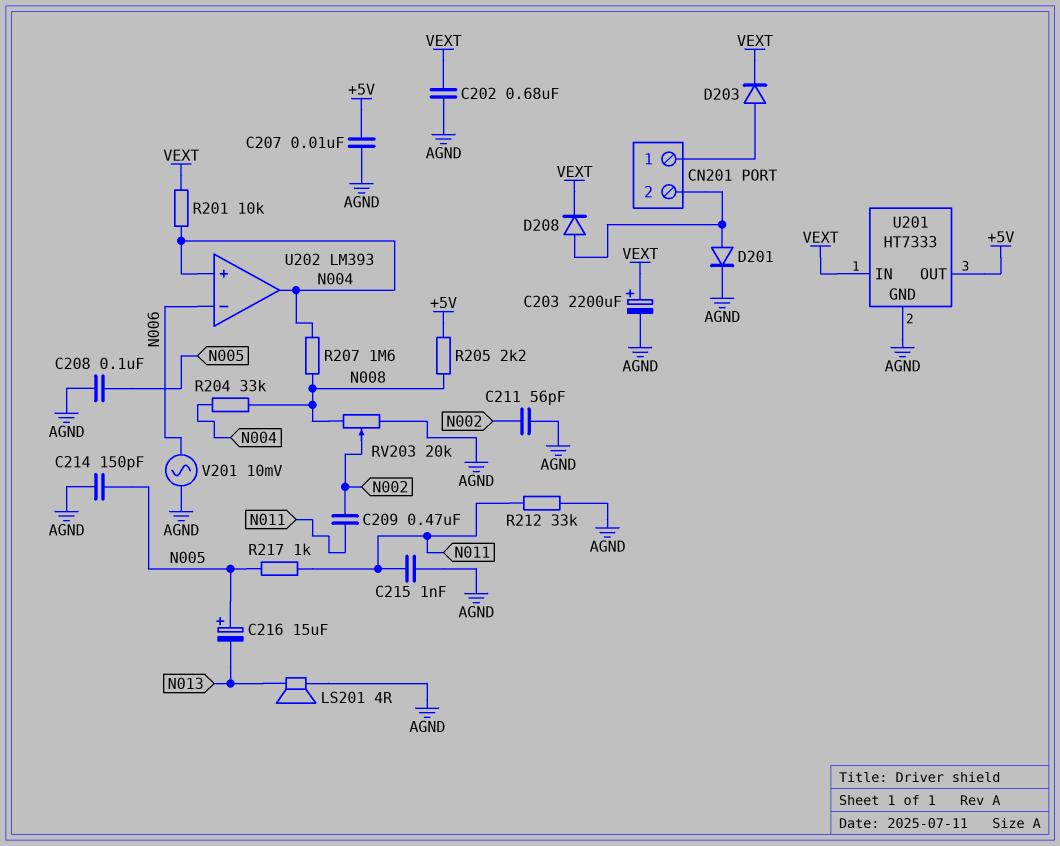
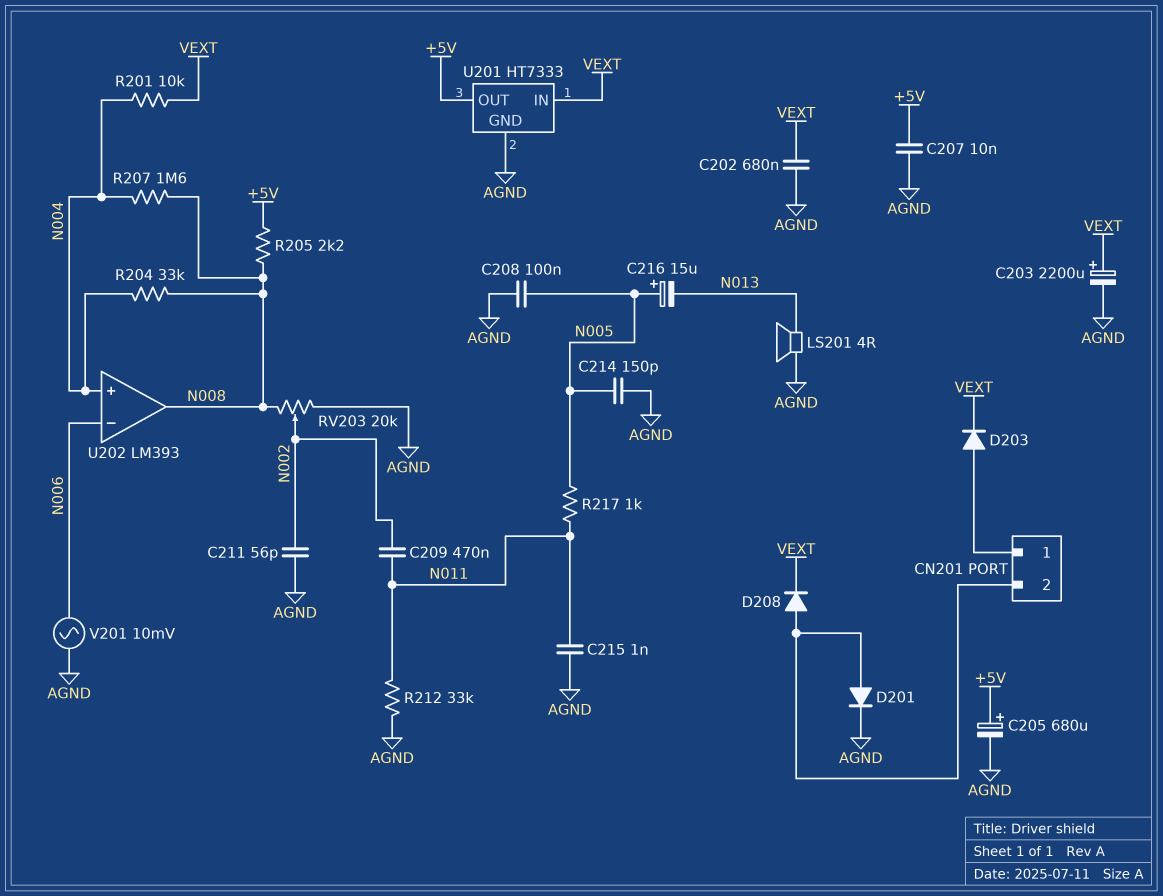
C205: none -> 680uF (plus +5V, minus AGND)
U202 pin out: N004 -> N008

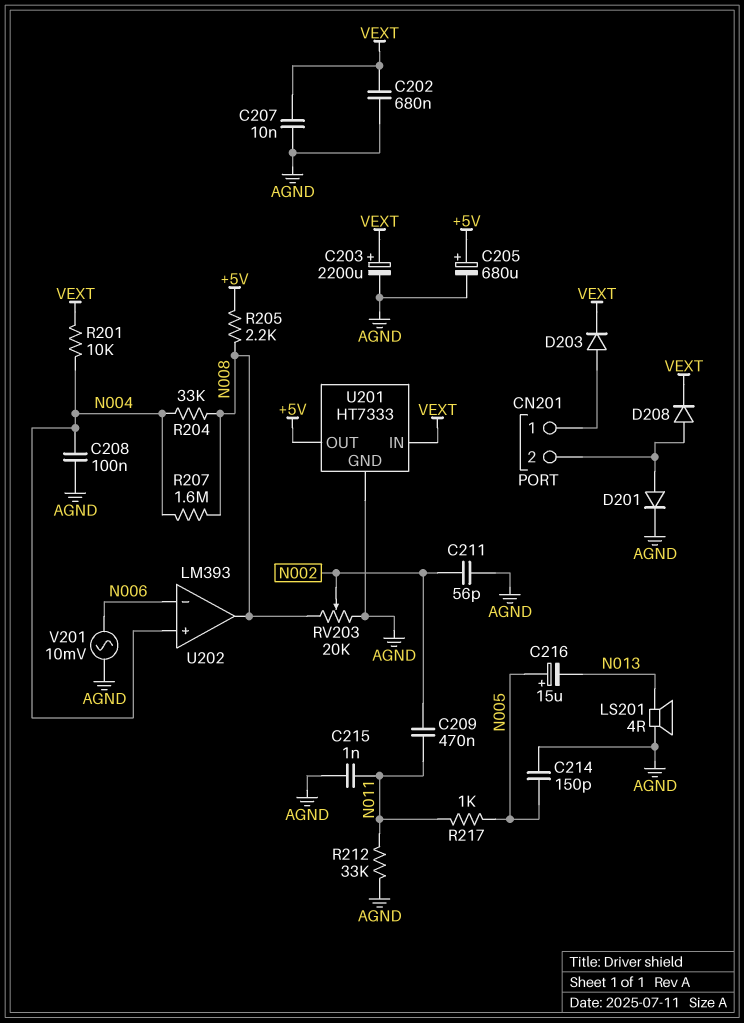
C207: 10nF (+5V, AGND) -> 10nF (AGND, VEXT)
C208: 100nF (AGND, N005) -> 100nF (AGND, N004)

